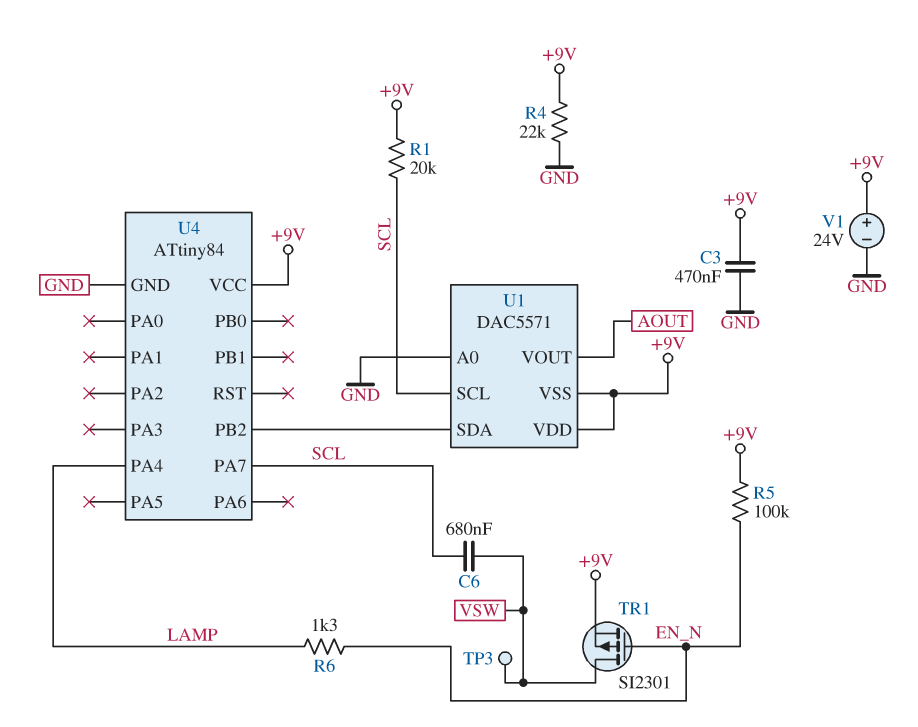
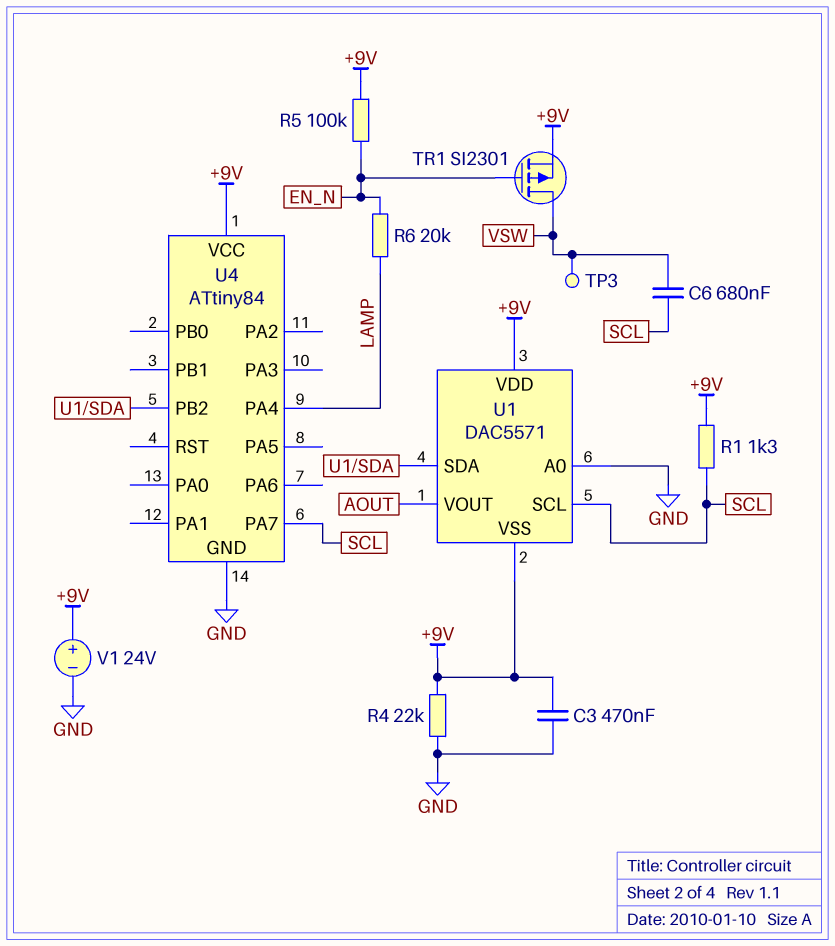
R1: 20k (+9V, SCL) -> 1.3k (+9V, SCL)
R6: 1.3k (EN_N, LAMP) -> 20k (EN_N, LAMP)

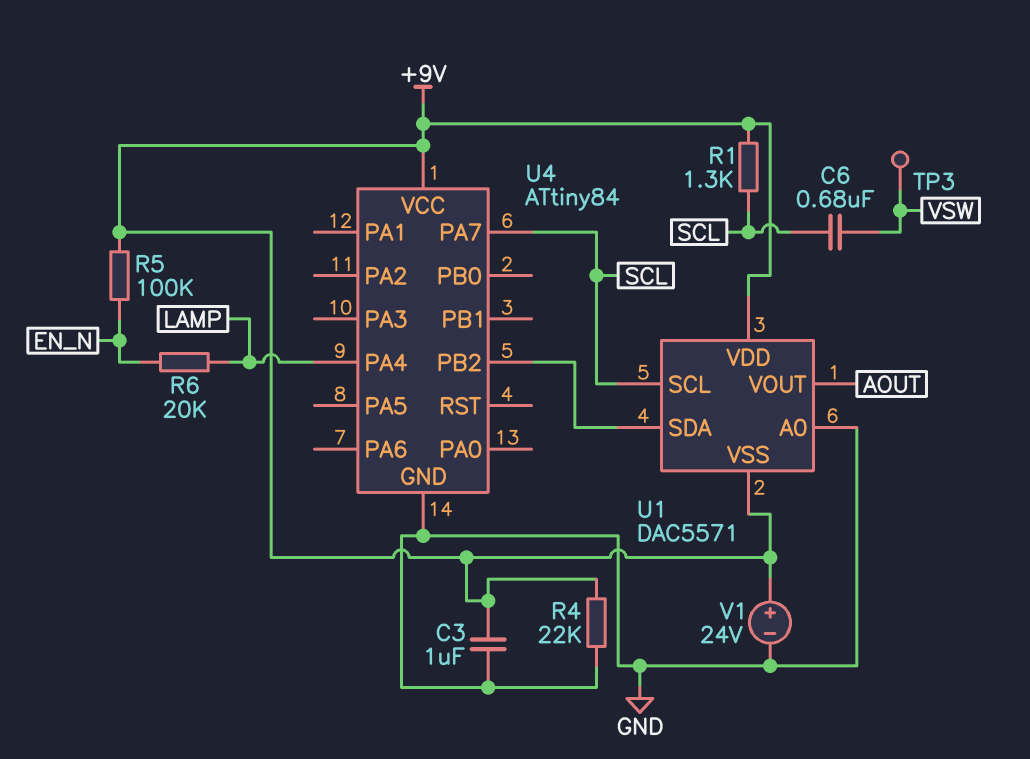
C3: 470nF (+9V, GND) -> 1uF (+9V, GND)
TR1: PMOS SI2301 (G EN_N, D VSW, S +9V) -> none

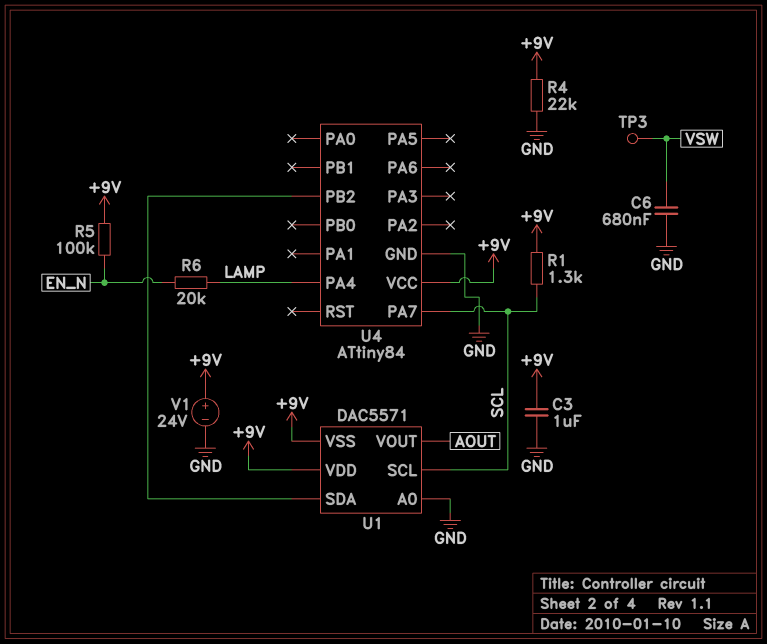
C6: 680nF (SCL, VSW) -> 680nF (GND, VSW)

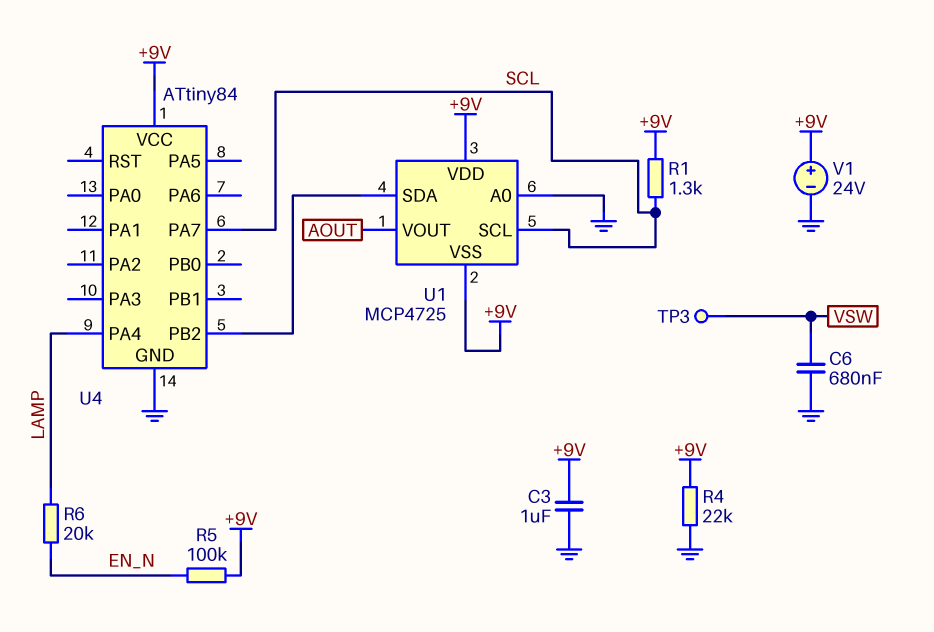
U1: DAC5571 -> MCP4725

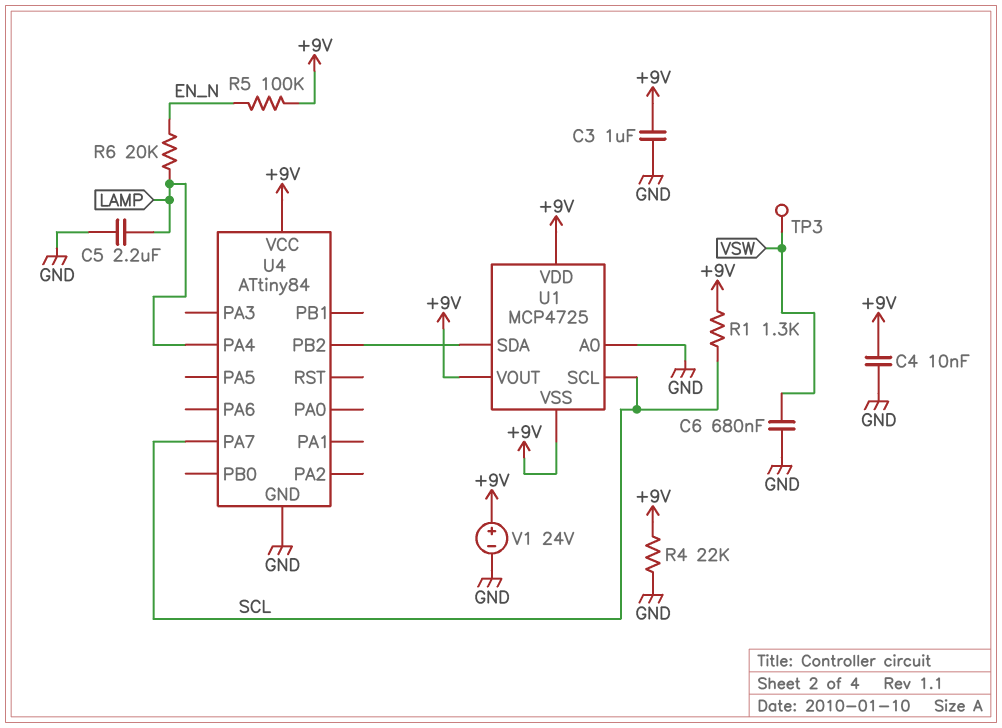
C4: none -> 10nF (+9V, GND)
C5: none -> 2.2uF (GND, LAMP)
U1 pin VOUT: AOUT -> +9V

